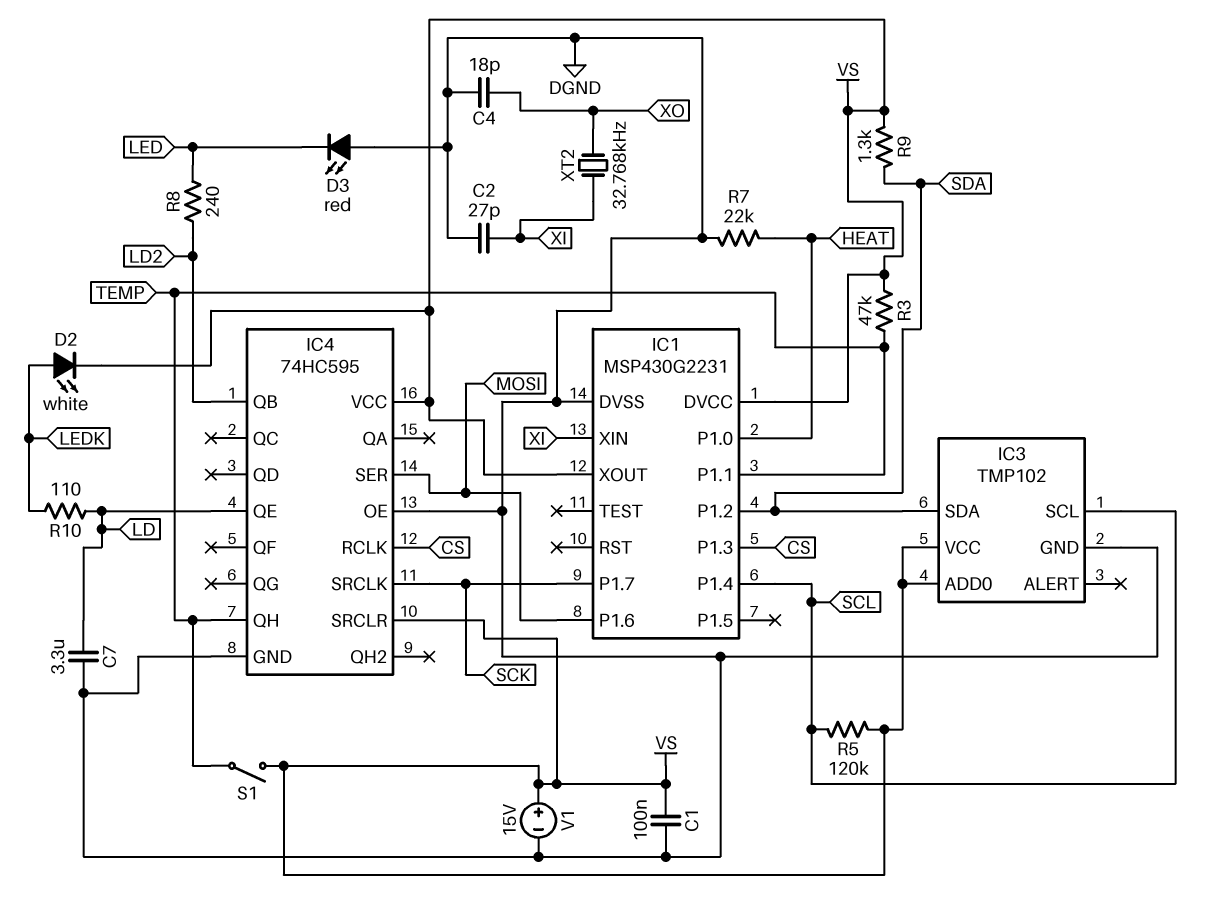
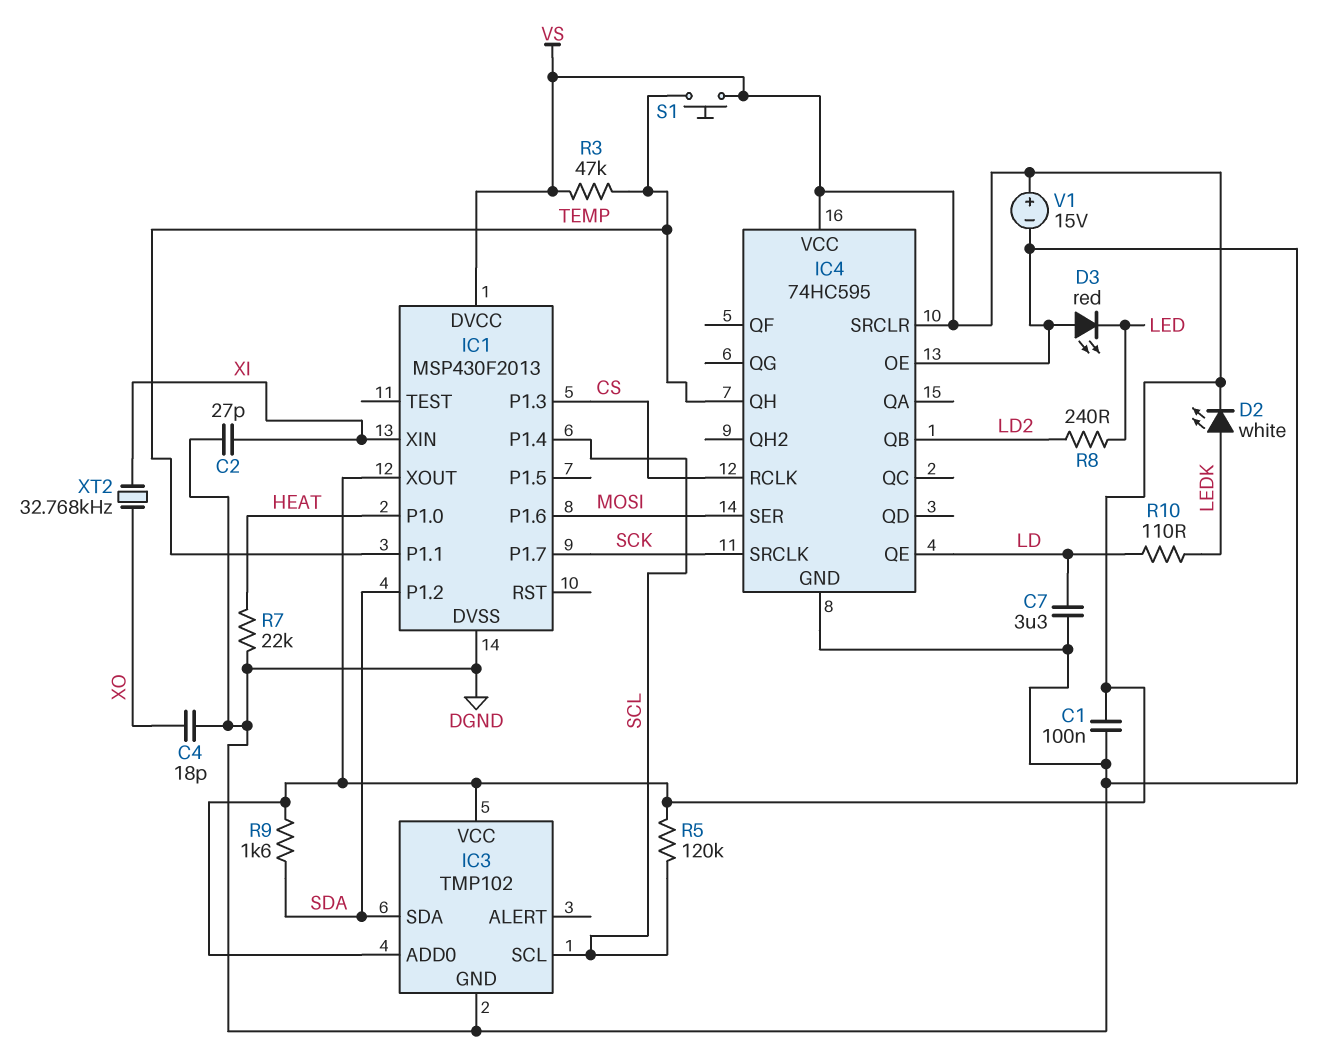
IC1: MSP430G2231 -> MSP430F2013
R9: 1.3k (SDA, VS) -> 1.6k (SDA, VS)
S1: switch (TEMP, VS) -> button (TEMP, VS)

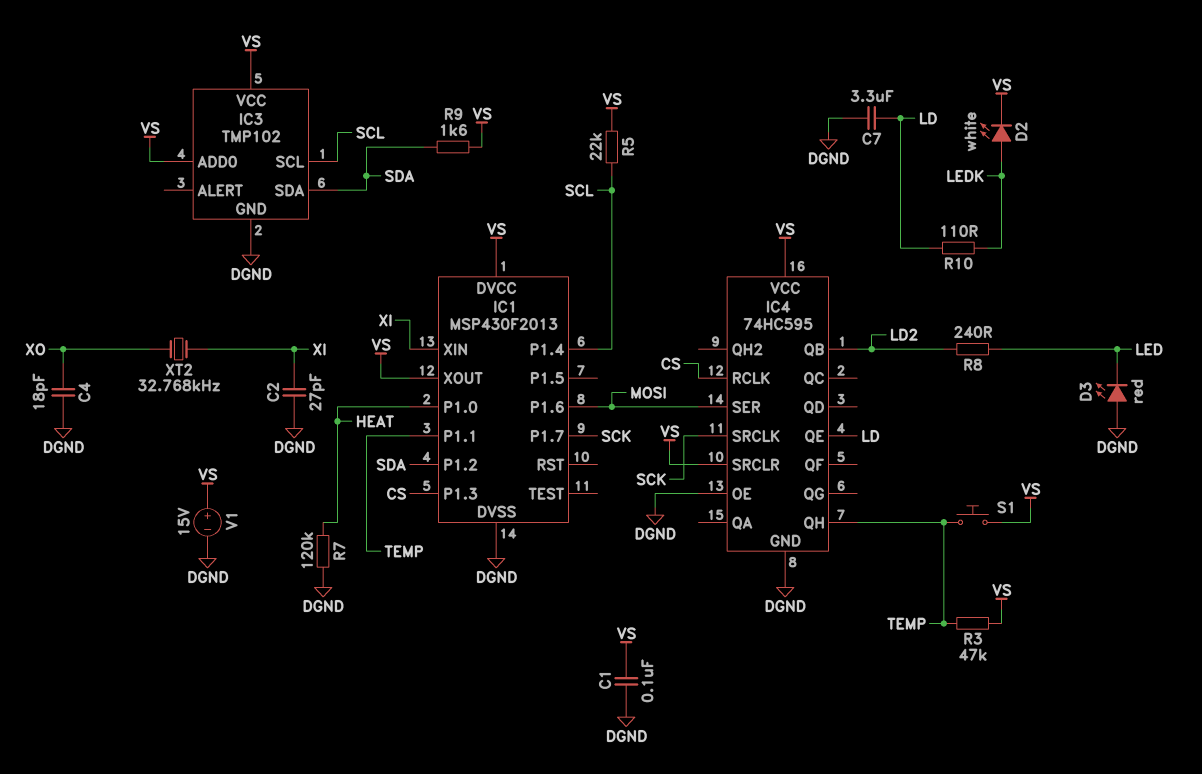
R5: 120k (SCL, VS) -> 22k (SCL, VS)
R7: 22k (DGND, HEAT) -> 120k (DGND, HEAT)

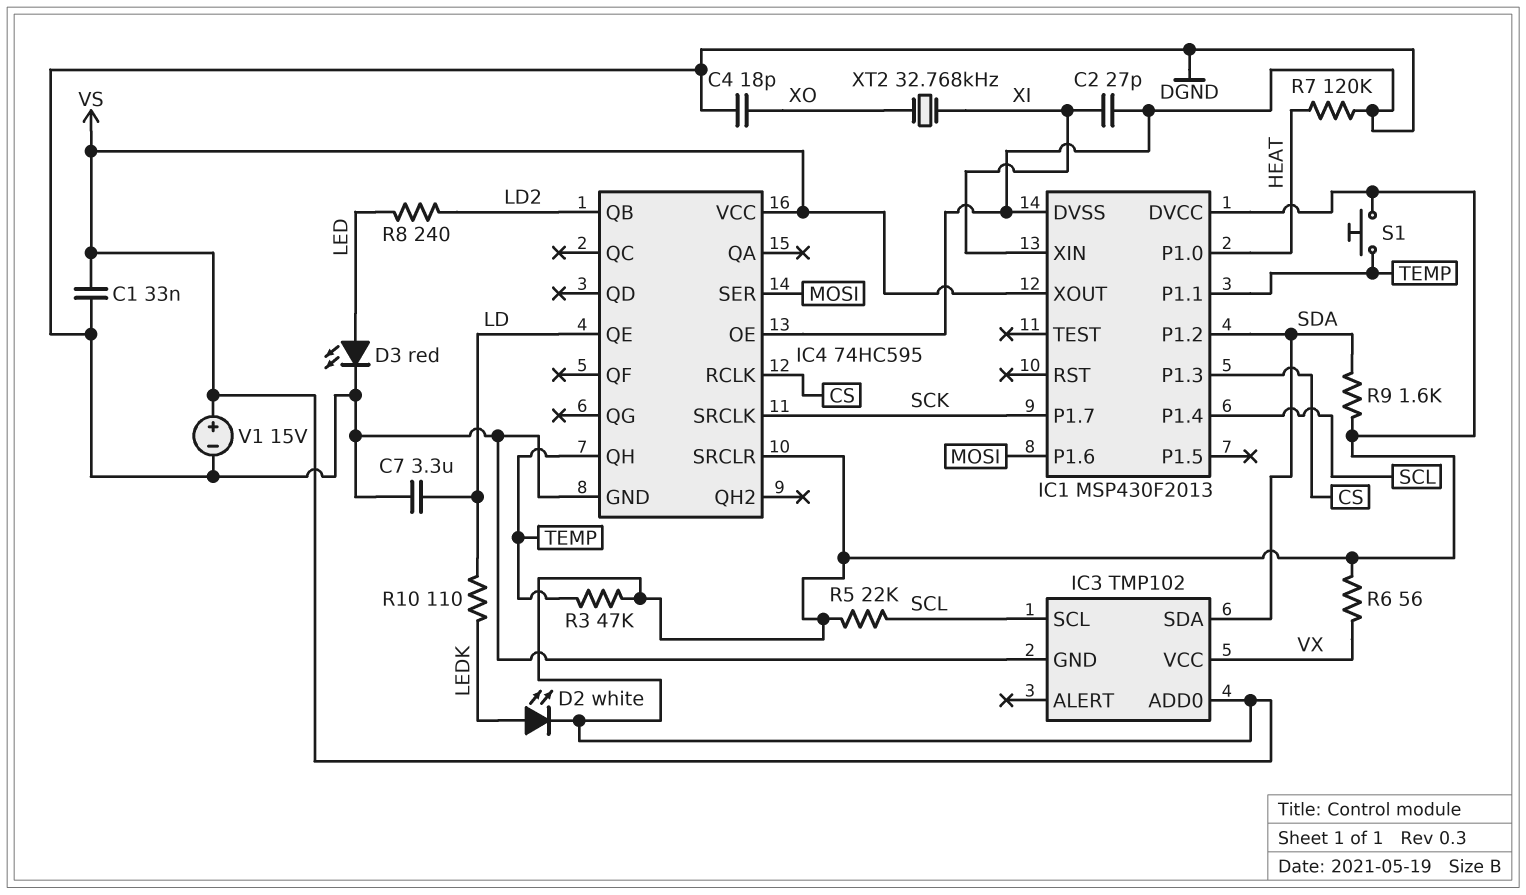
C1: 100nF (DGND, VS) -> 33nF (DGND, VS)
D3: LED red (A DGND, K LED) -> LED red (A LED, K DGND)
IC3 pin VCC: VS -> VX
R6: none -> 56 (VS, VX)

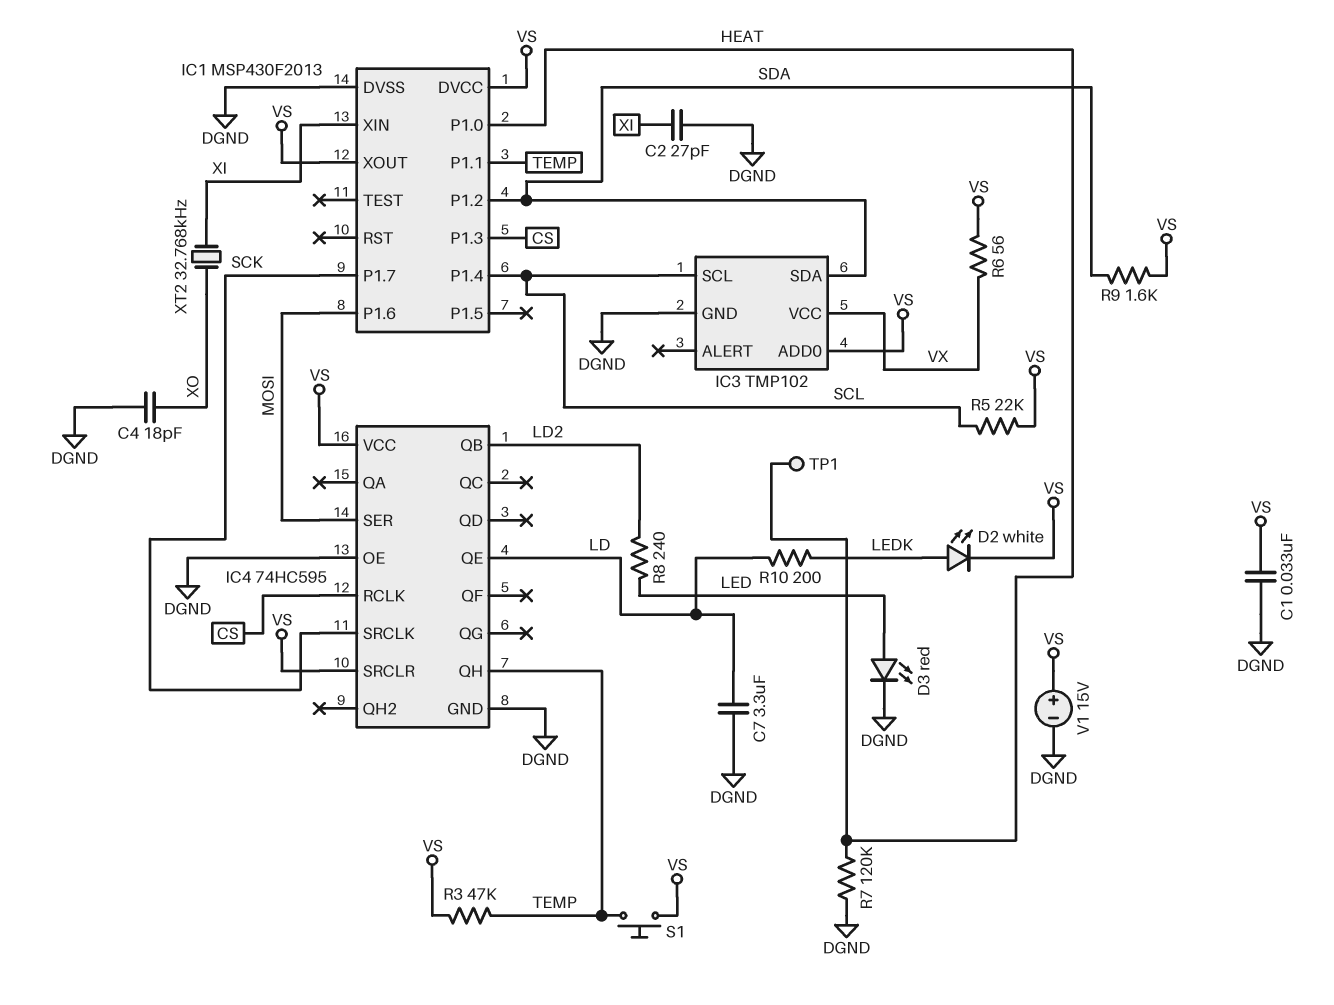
R10: 110 (LD, LEDK) -> 200 (LD, LEDK)
TP1: none -> test point (HEAT)

